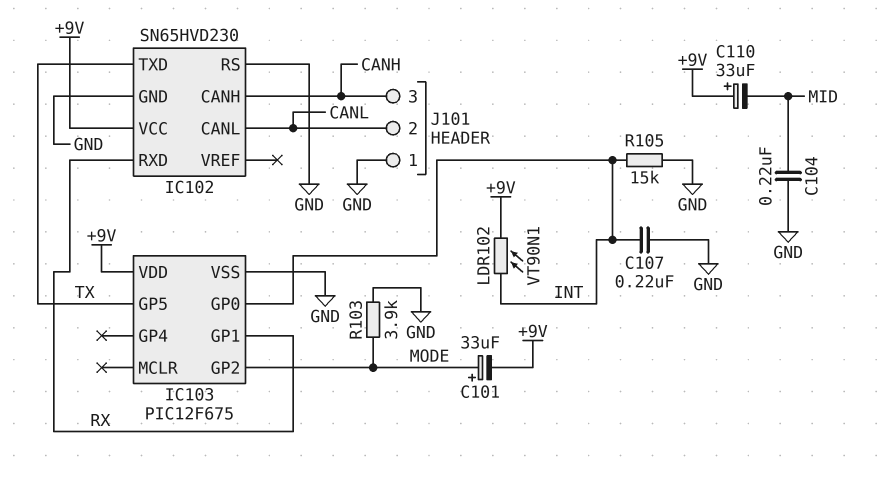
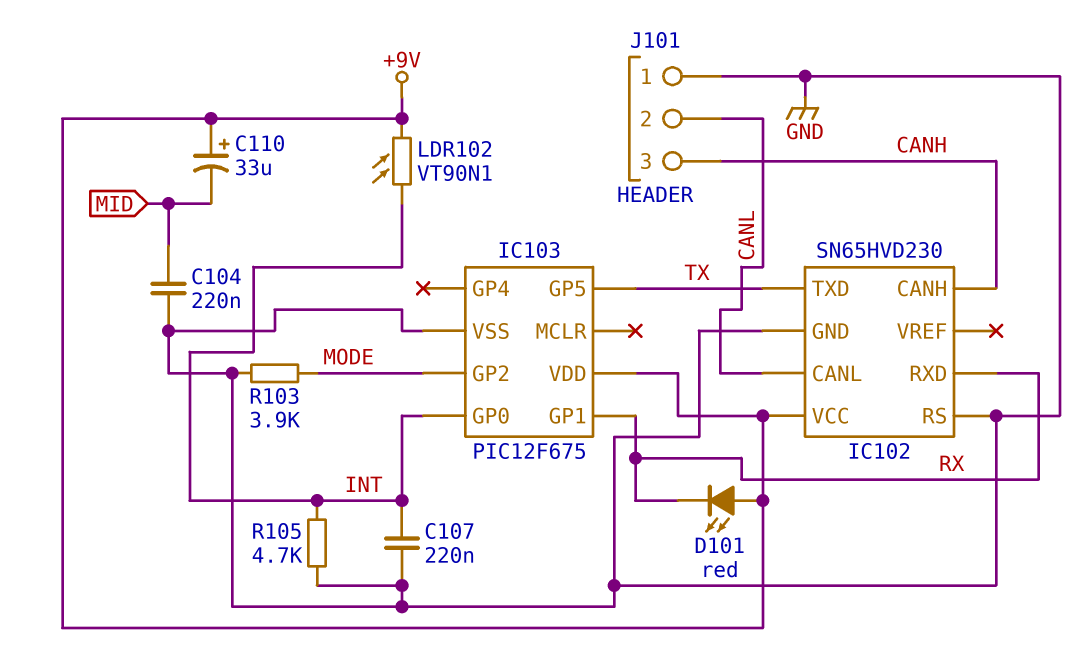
C101: 33uF (plus MODE, minus +9V) -> none
D101: none -> LED red (A +9V, K RX)
R105: 15k (GND, INT) -> 4.7k (GND, INT)

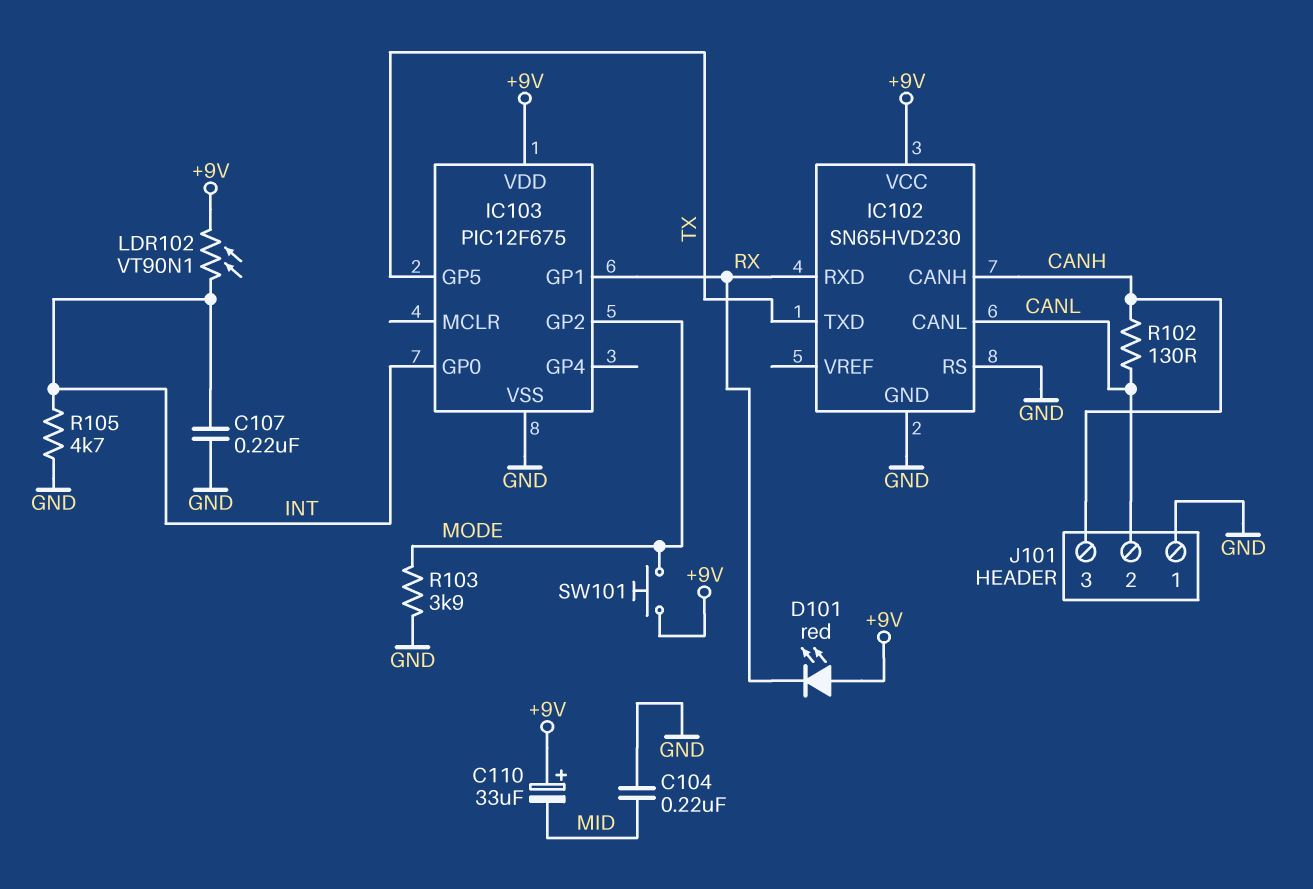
R102: none -> 130 (CANH, CANL)
SW101: none -> button (+9V, MODE)

